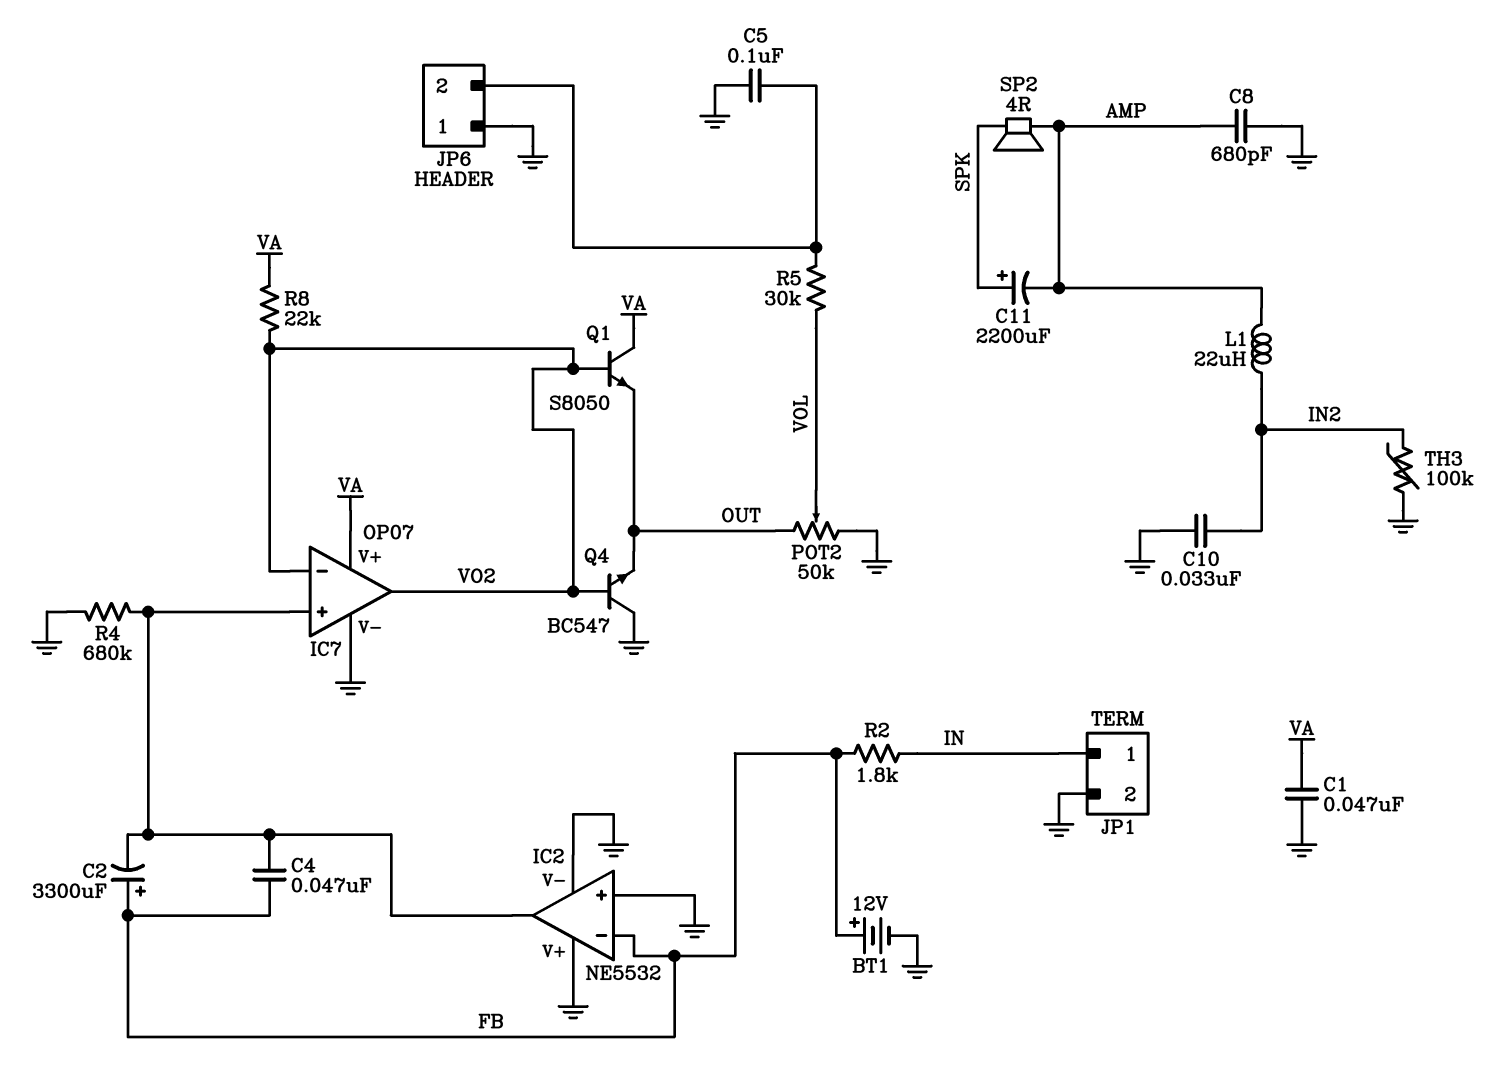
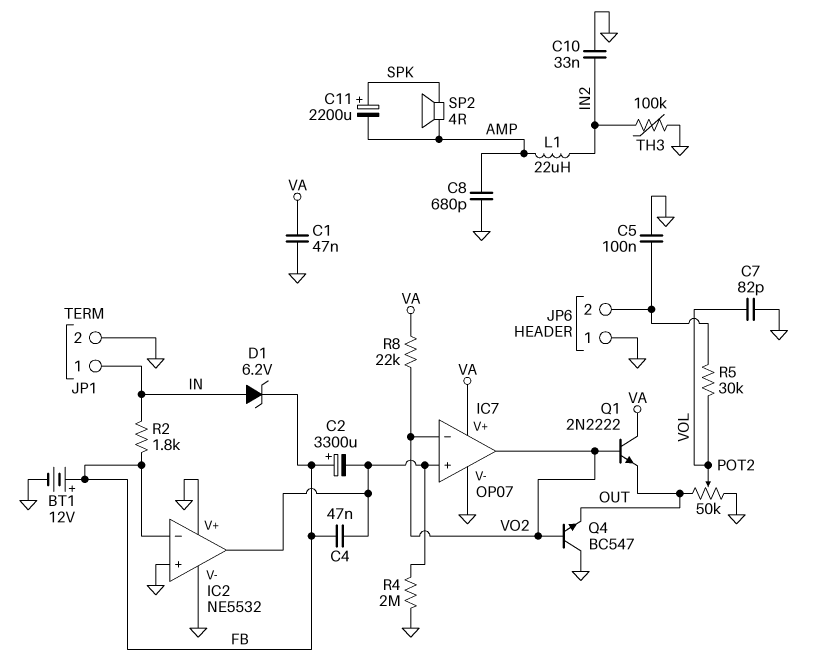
C7: none -> 82pF (GND, VOL)
D1: none -> zener 6.2V (A IN, K FB)
Q1: NPN S8050 (B VO2, C VA, E OUT) -> NPN 2N2222 (B VO2, C VA, E OUT)
R4: 680k (GND, IC2/out) -> 2M (GND, IC2/out)

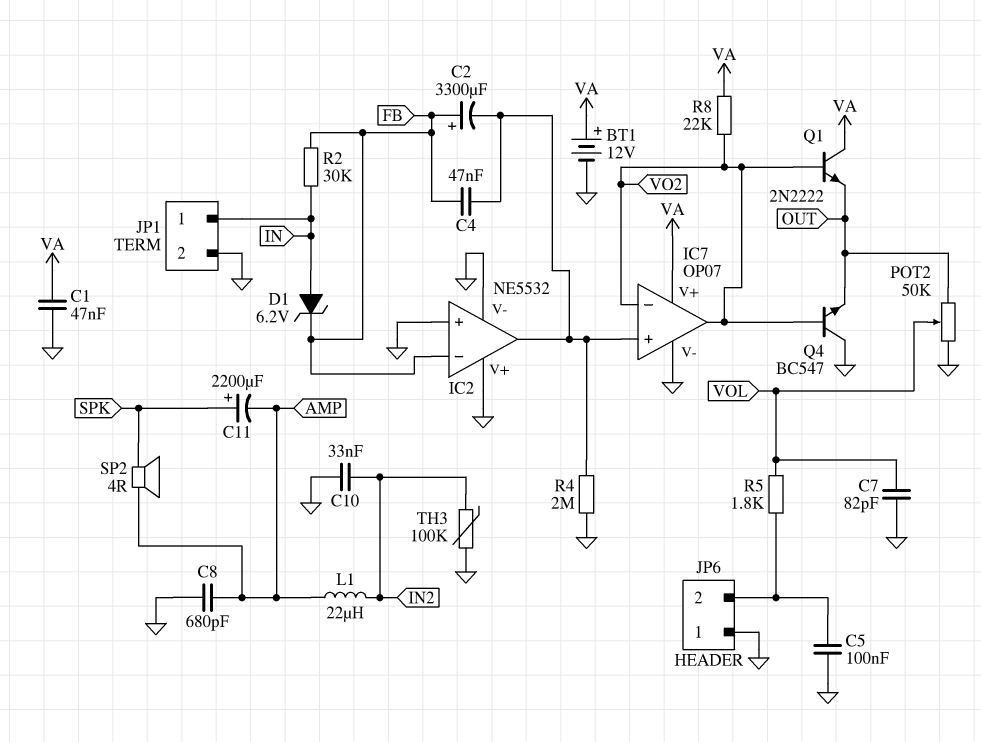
BT1: 12V (plus FB, minus GND) -> 12V (plus VA, minus GND)
R2: 1.8k (FB, IN) -> 30k (FB, IN)
R5: 30k (JP6/2, VOL) -> 1.8k (JP6/2, VOL)

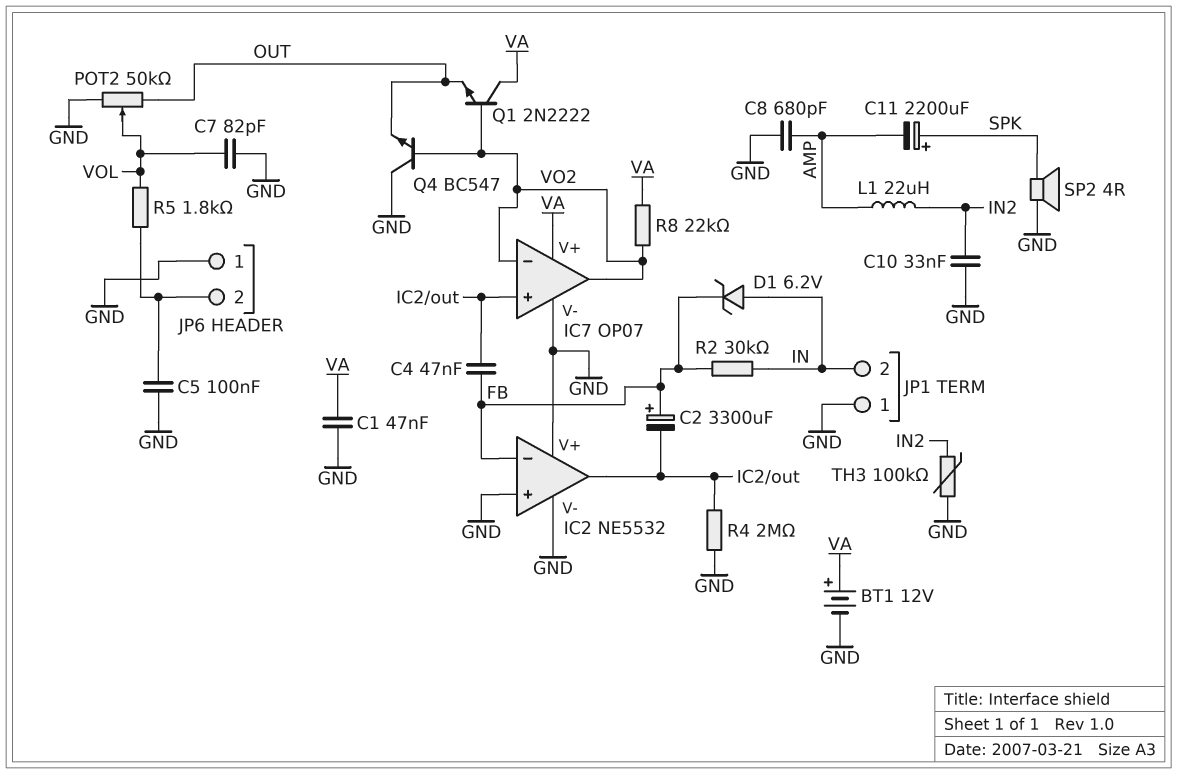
JP1 pin 1: IN -> GND
JP1 pin 2: GND -> IN
SP2: speaker 4R (AMP, SPK) -> speaker 4R (GND, SPK)

